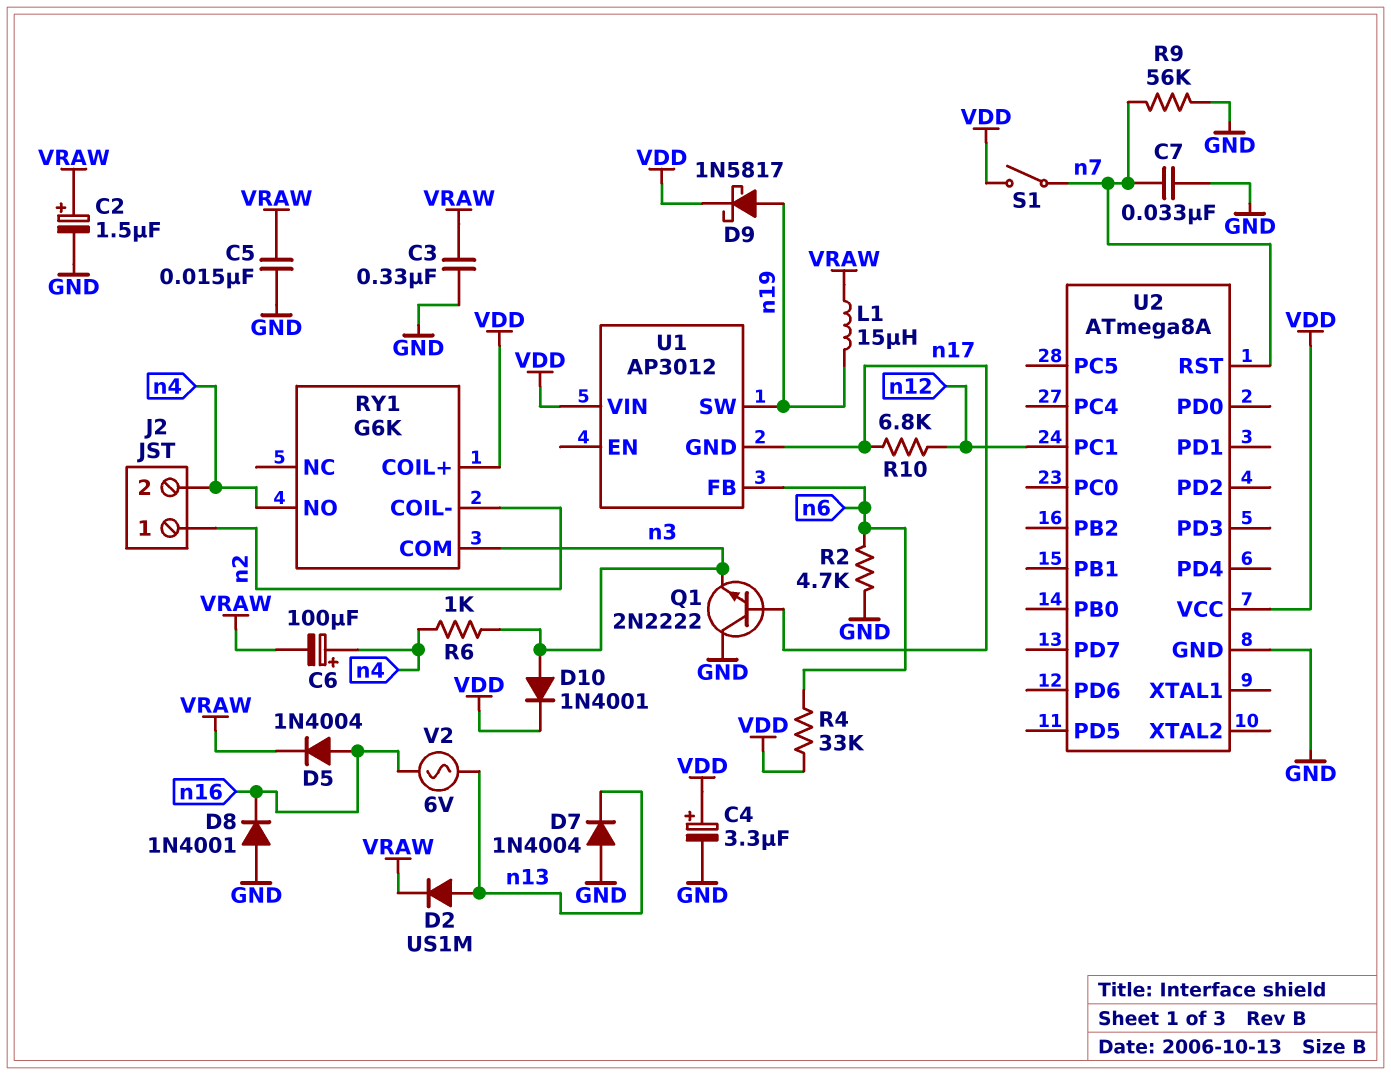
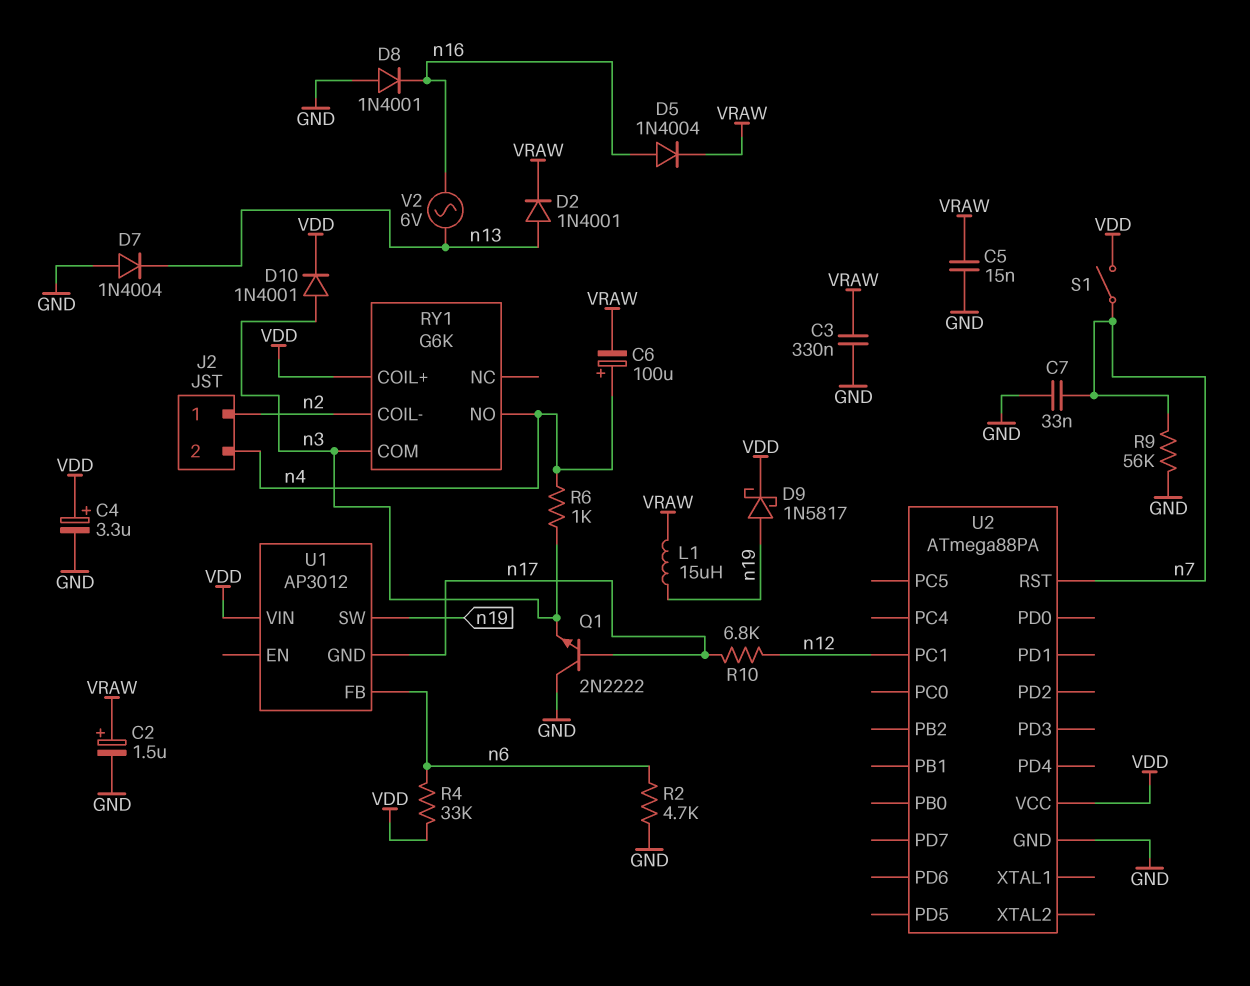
D2: diode US1M (A n13, K VRAW) -> diode 1N4001 (A n13, K VRAW)
U2: ATmega8A -> ATmega88PA

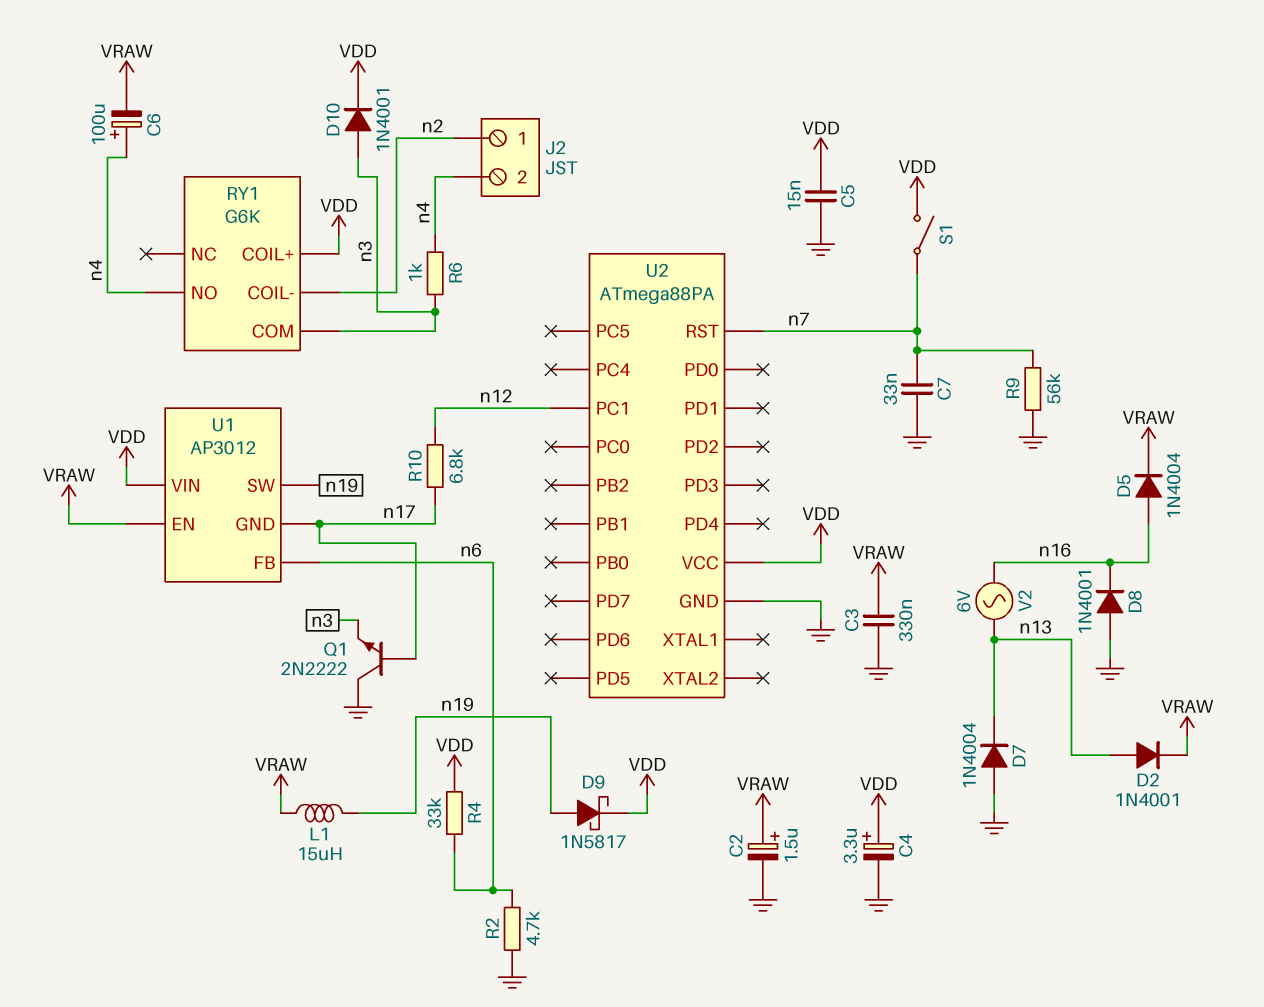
C5: 15nF (GND, VRAW) -> 15nF (GND, VDD)
U1 pin EN: none -> VRAW

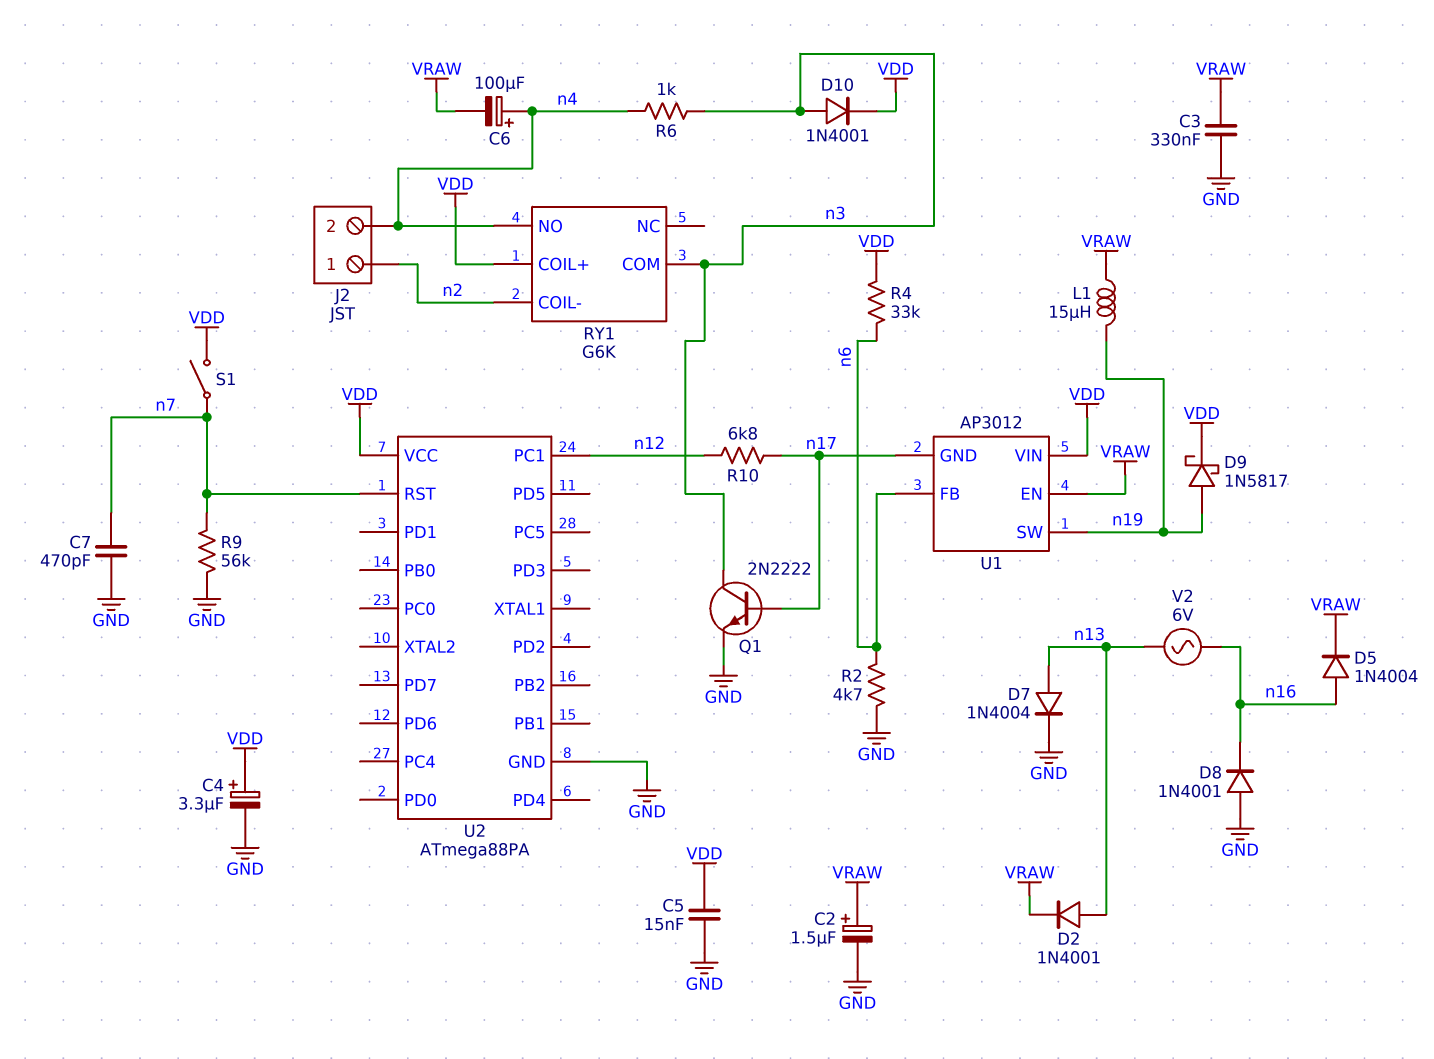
C7: 33nF (GND, n7) -> 470pF (GND, n7)
D7: diode 1N4004 (A GND, K n13) -> diode 1N4004 (A n13, K GND)
Q1: NPN 2N2222 (B n17, C GND, E n3) -> NPN 2N2222 (B n17, C n3, E GND)

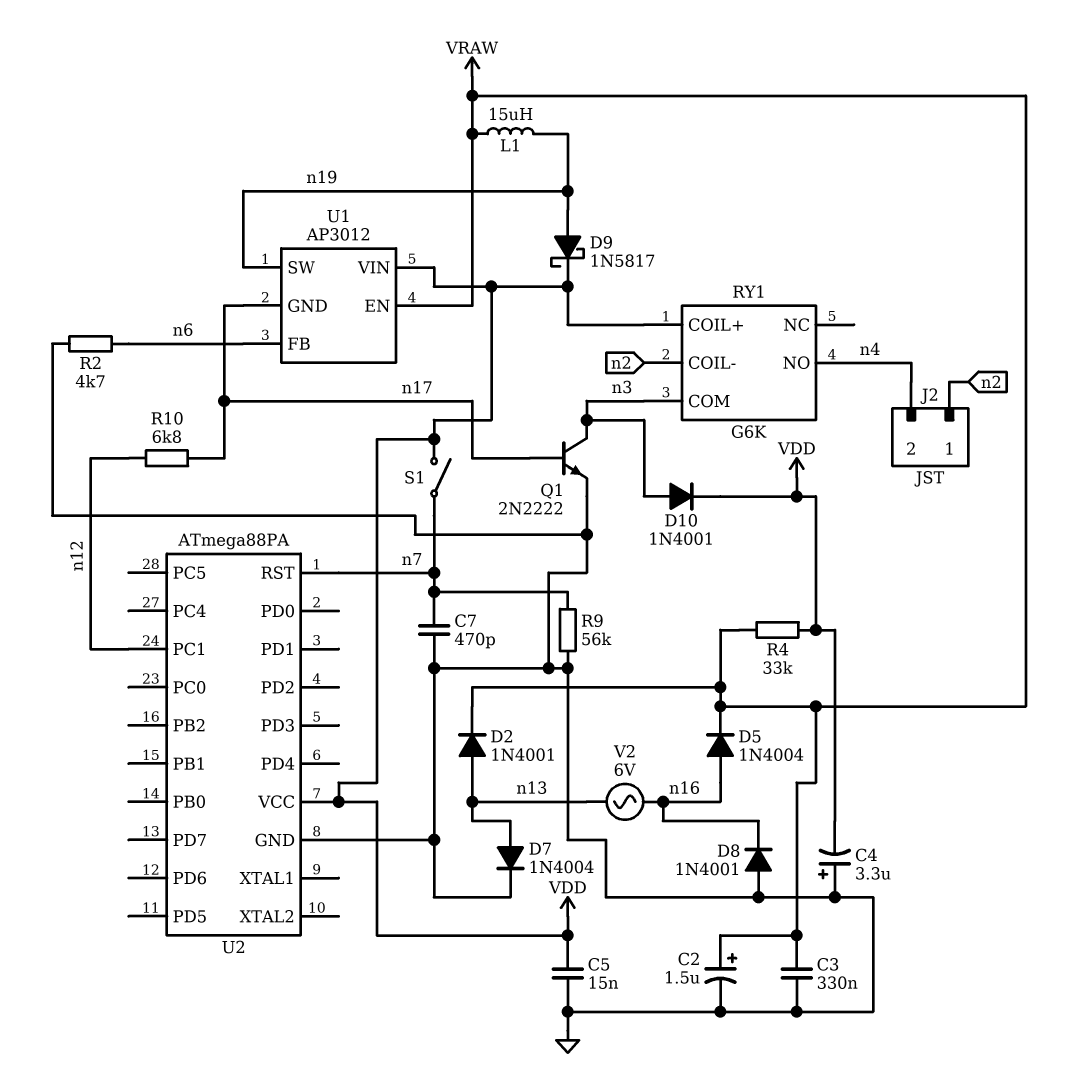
C4: 3.3uF (plus VDD, minus GND) -> 3.3uF (plus GND, minus VDD)
C6: 100uF (plus n4, minus VRAW) -> none
R4: 33k (VDD, n6) -> 33k (VDD, VRAW)
R6: 1k (n3, n4) -> none

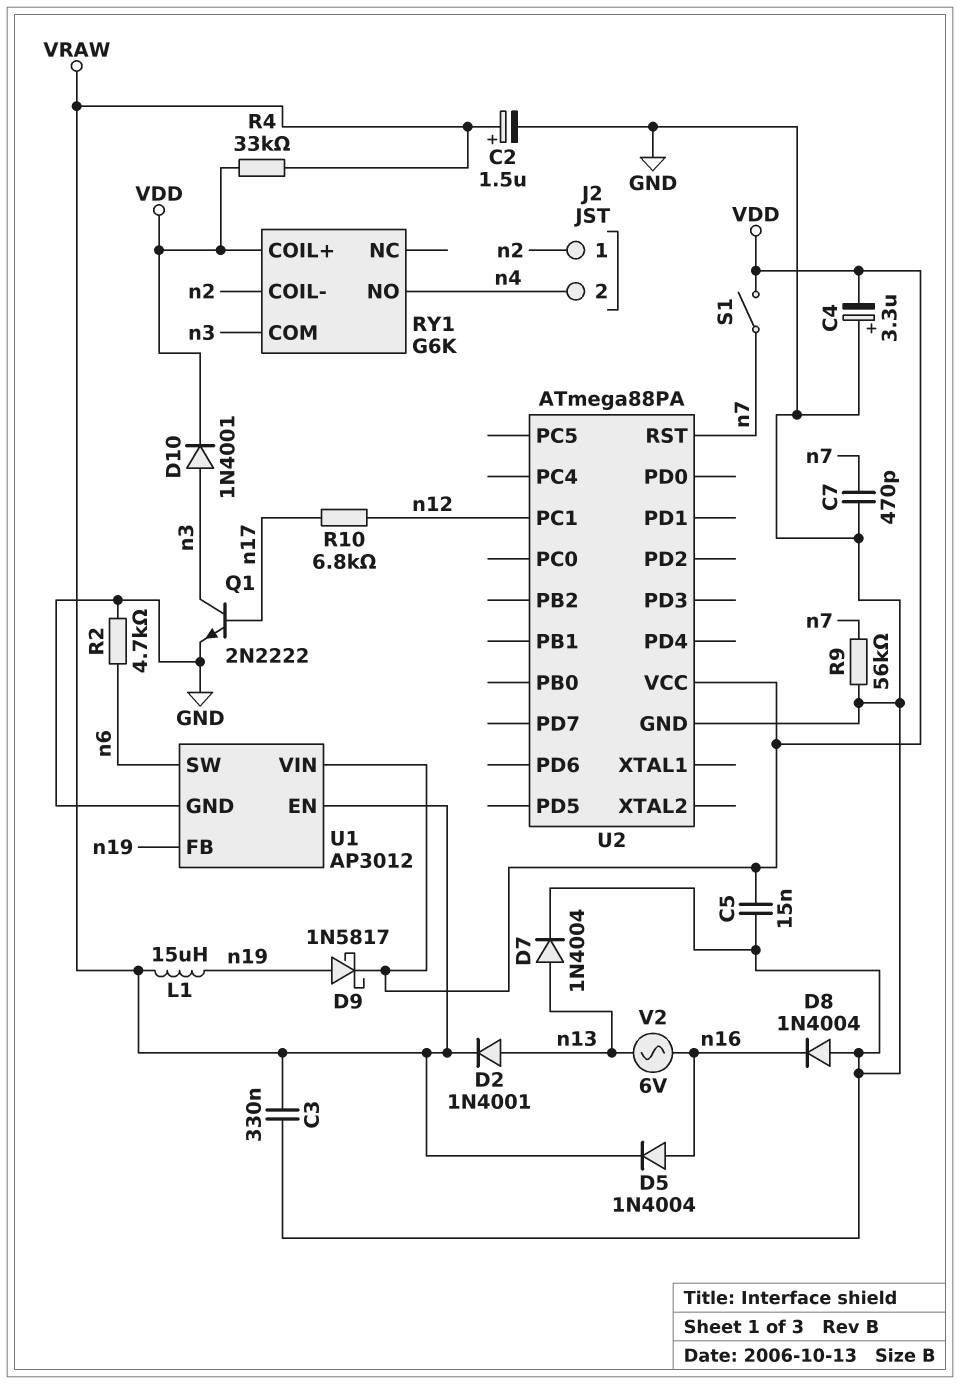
D8: diode 1N4001 (A GND, K n16) -> diode 1N4004 (A GND, K n16)
U1 pin FB: n6 -> n19
U1 pin GND: n17 -> GND
U1 pin SW: n19 -> n6

